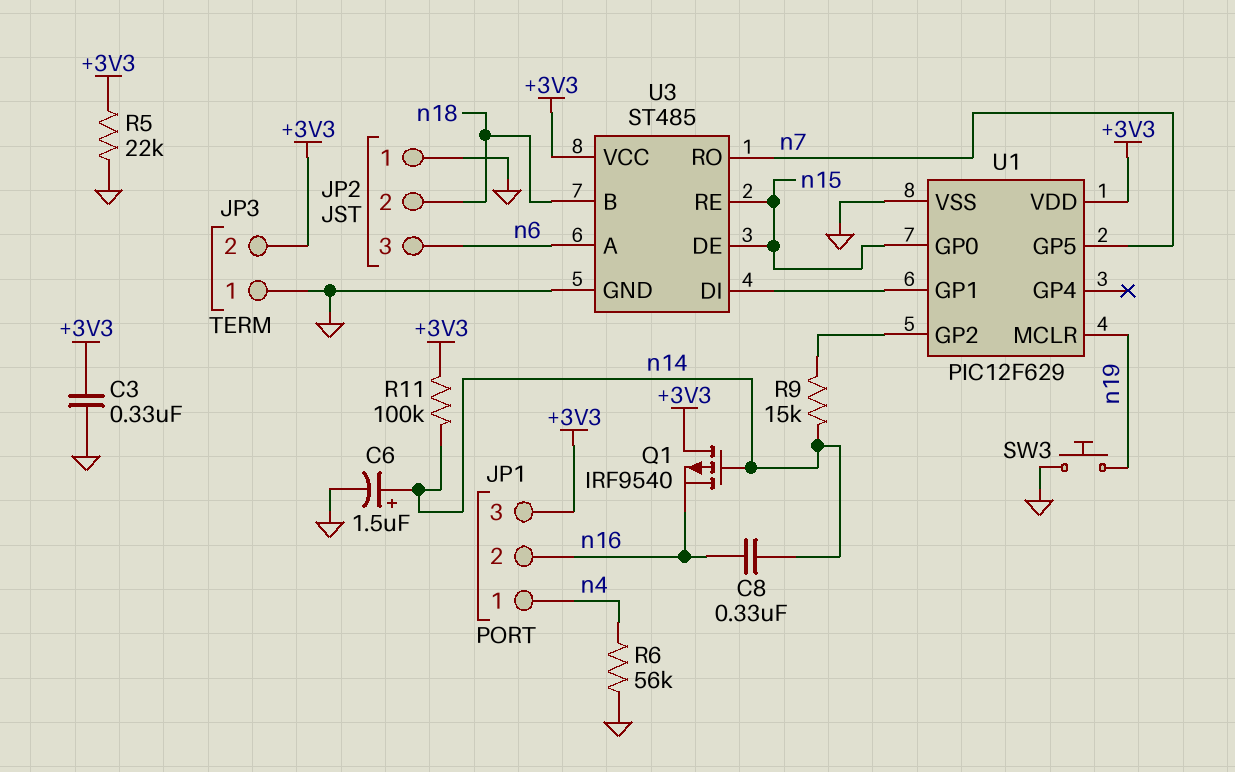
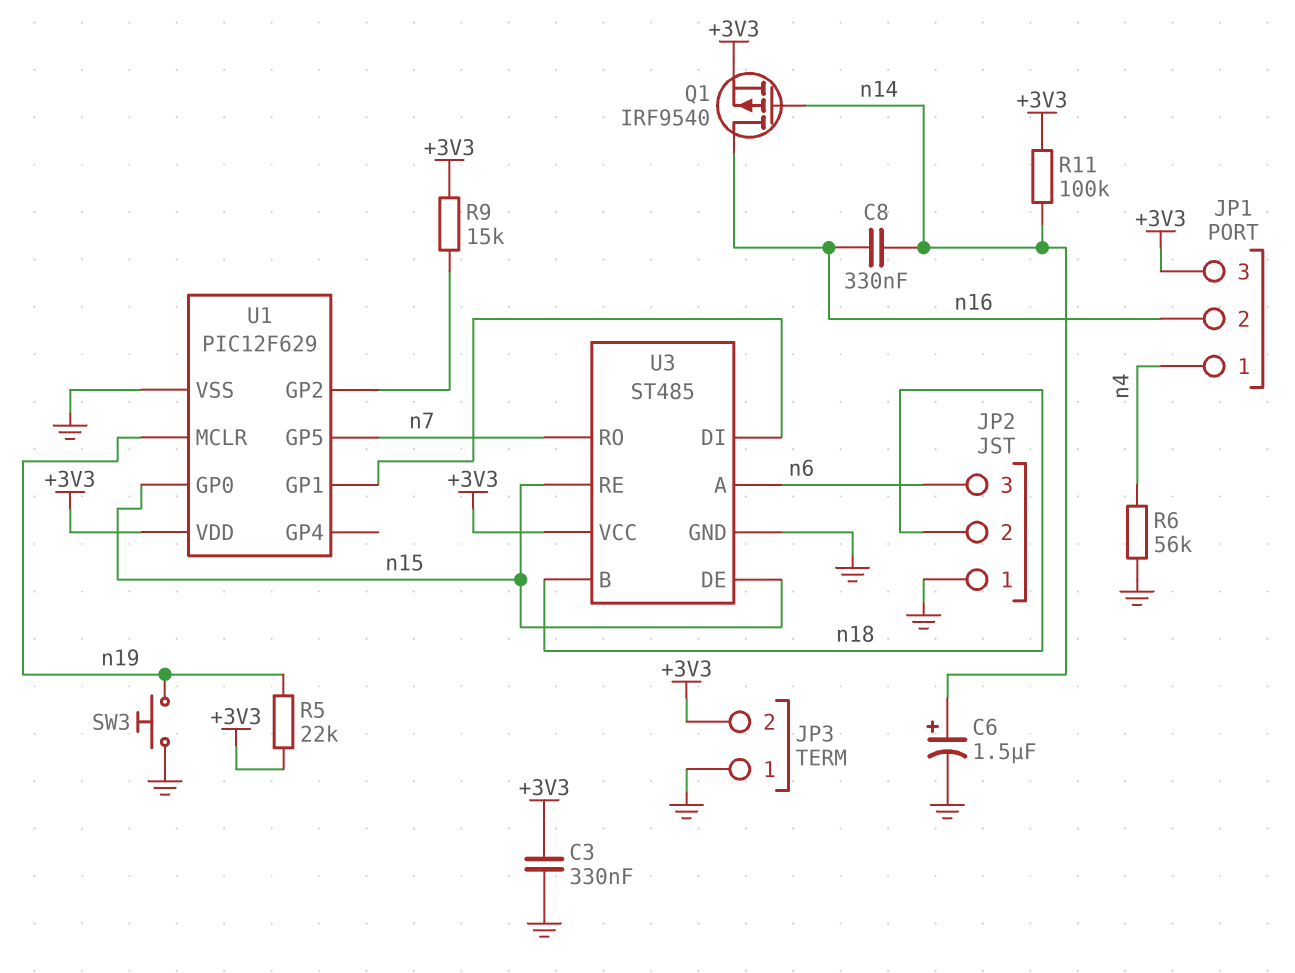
Q1: PMOS IRF9540 (G n14, D +3V3, S n16) -> PMOS IRF9540 (G n14, D n16, S +3V3)
R5: 22k (+3V3, GND) -> 22k (+3V3, n19)
R9: 15k (U1/GP2, n14) -> 15k (+3V3, U1/GP2)

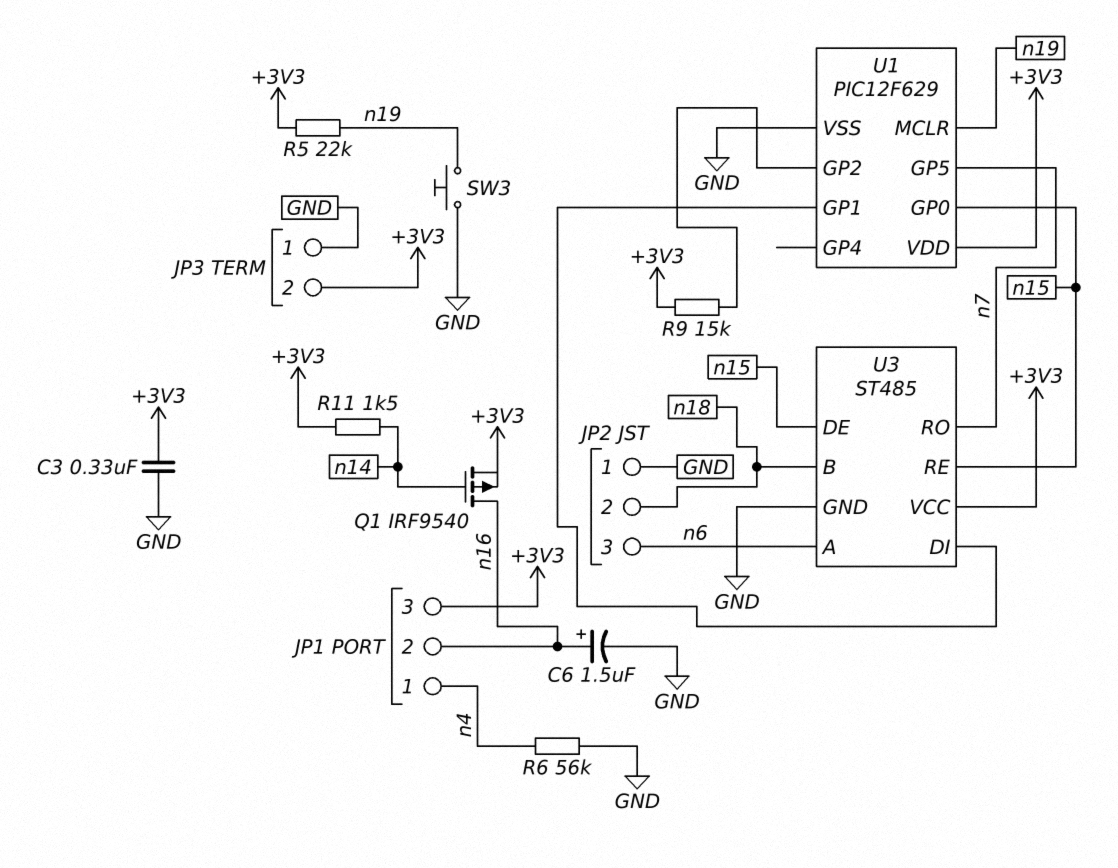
C6: 1.5uF (plus n14, minus GND) -> 1.5uF (plus n16, minus GND)
C8: 330nF (n14, n16) -> none
R11: 100k (+3V3, n14) -> 1.5k (+3V3, n14)

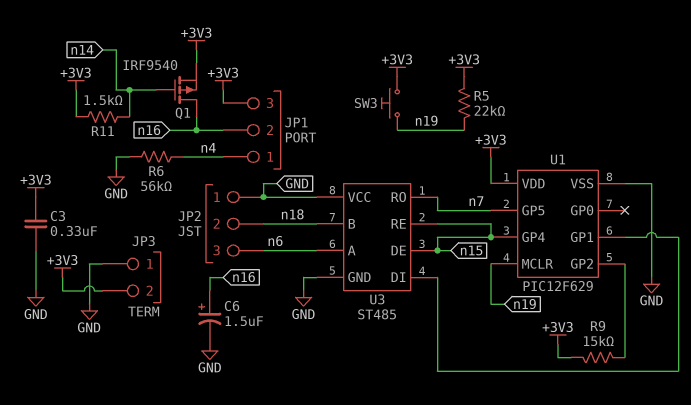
SW3: button (GND, n19) -> button (+3V3, n19)
U1 pin GP0: n15 -> none
U1 pin GP4: none -> n15
U3 pin VCC: +3V3 -> GND

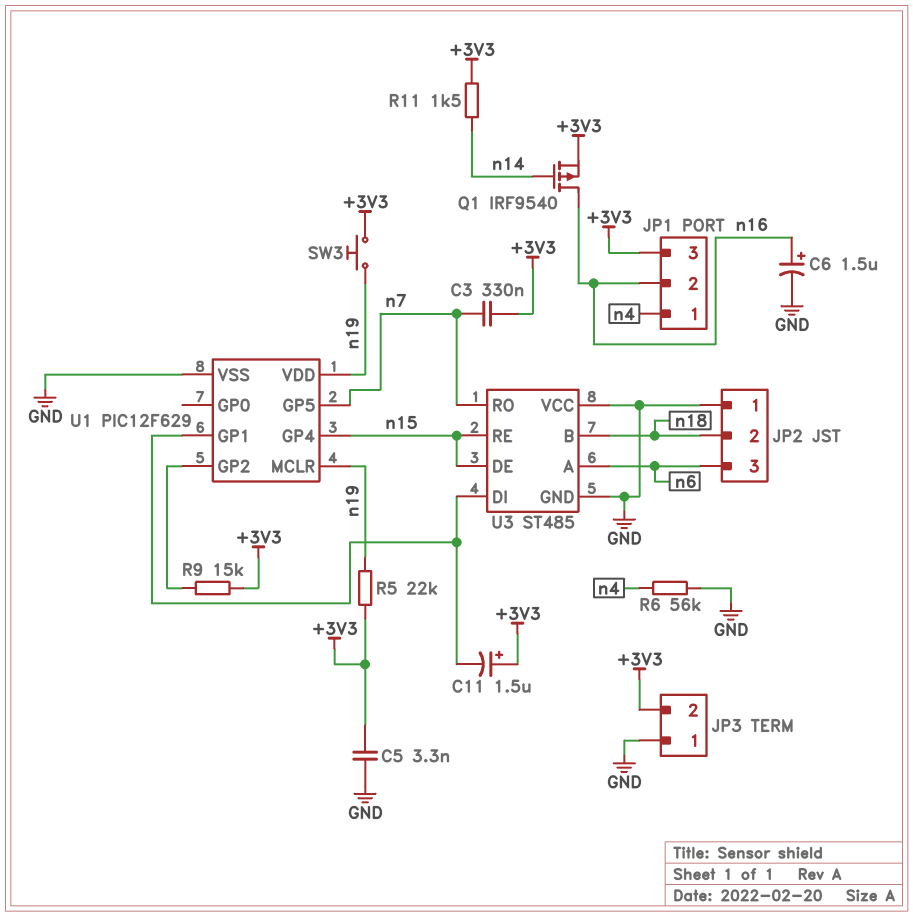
C3: 330nF (+3V3, GND) -> 330nF (+3V3, n7)
C5: none -> 3.3nF (+3V3, GND)
C11: none -> 1.5uF (plus +3V3, minus U1/GP1)
U1 pin VDD: +3V3 -> n19

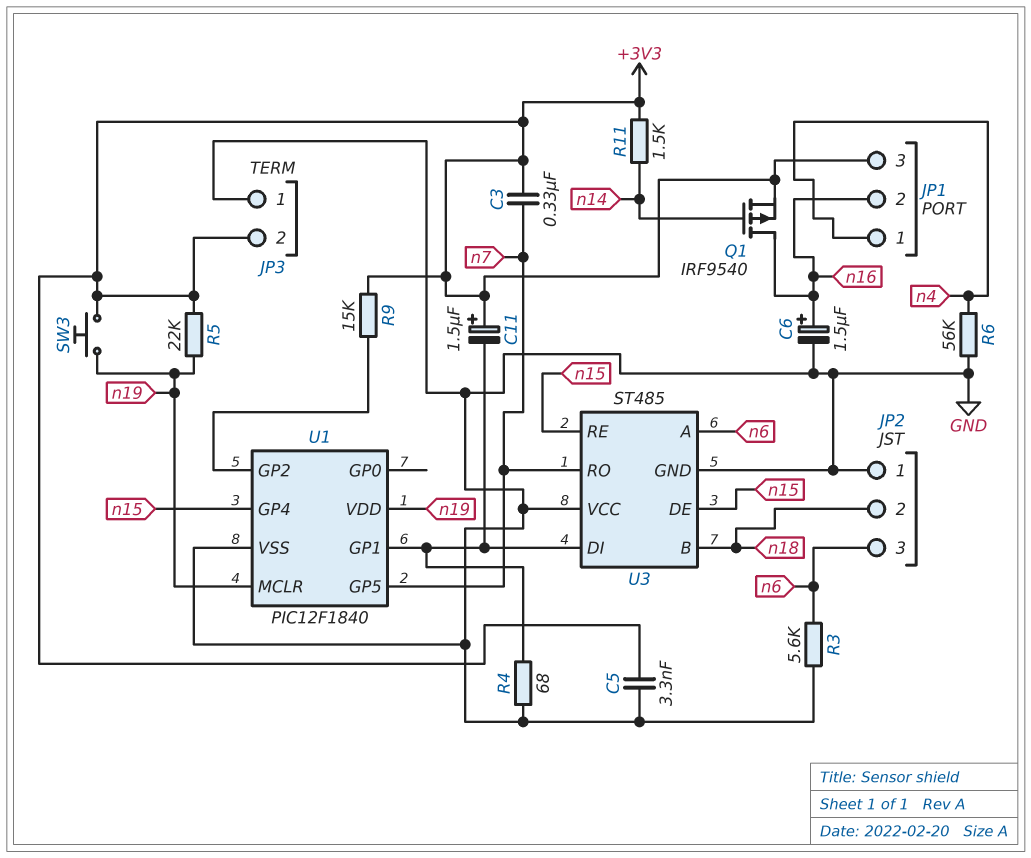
R3: none -> 5.6k (GND, n6)
R4: none -> 68 (GND, U1/GP1)
U1: PIC12F629 -> PIC12F1840

